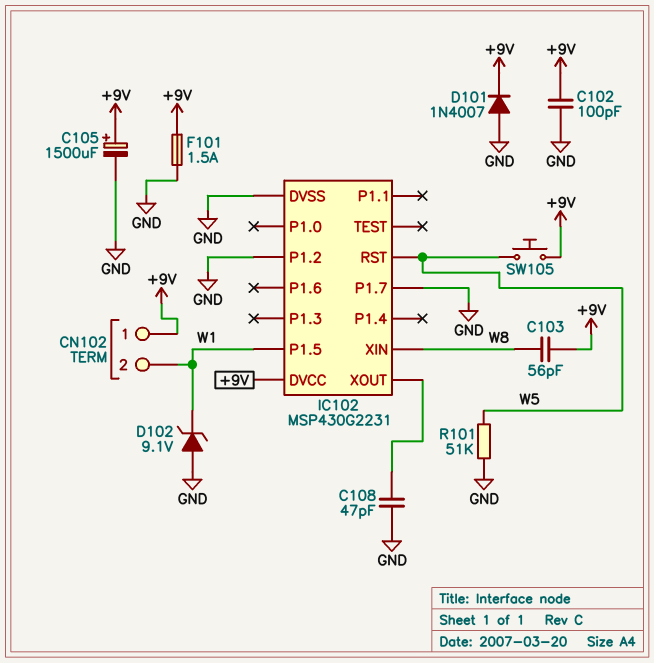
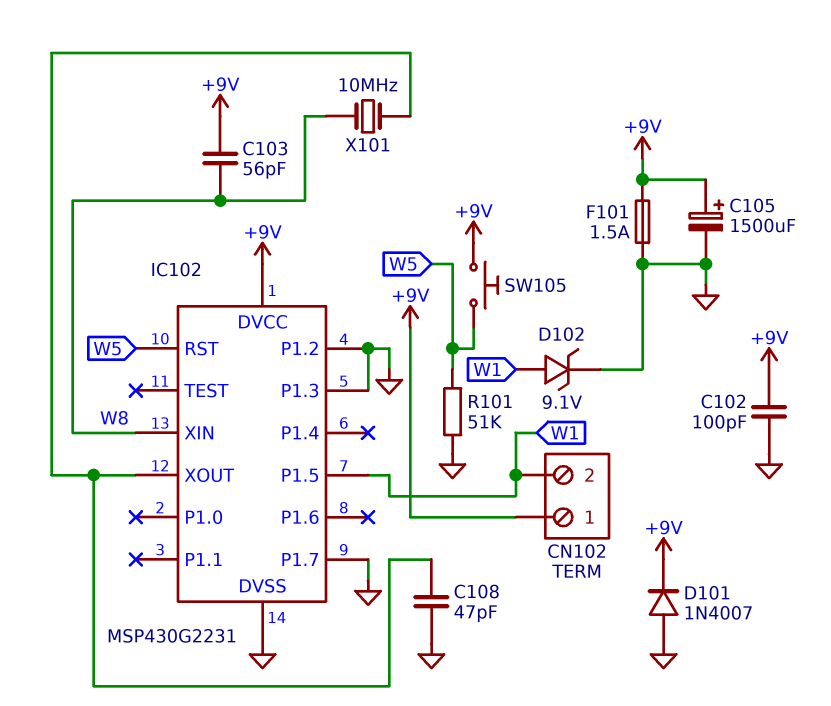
D102: zener 9.1V (A GND, K W1) -> zener 9.1V (A W1, K GND)
IC102 pin P1.3: none -> GND
X101: none -> 10MHz (IC102/XOUT, W8)

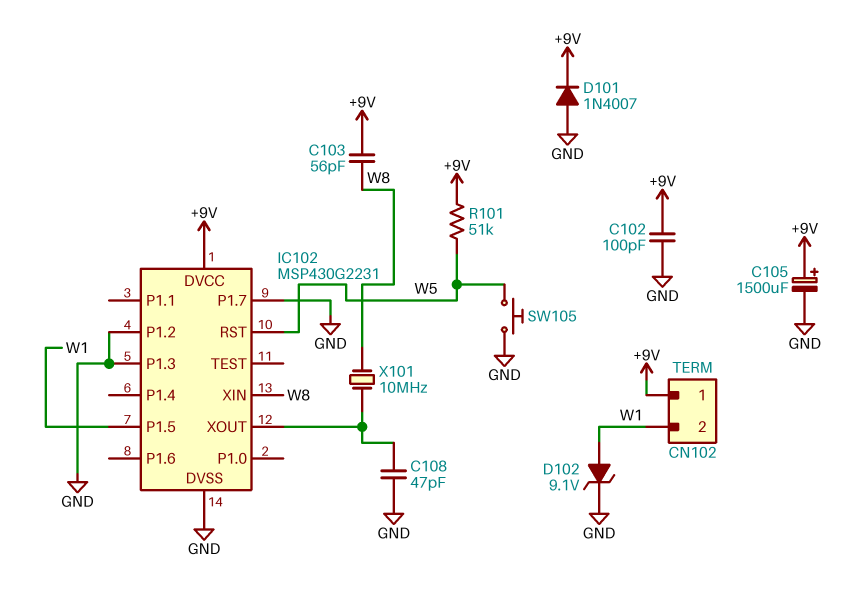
F101: 1.5A (+9V, GND) -> none
R101: 51k (GND, W5) -> 51k (+9V, W5)
SW105: button (+9V, W5) -> button (GND, W5)

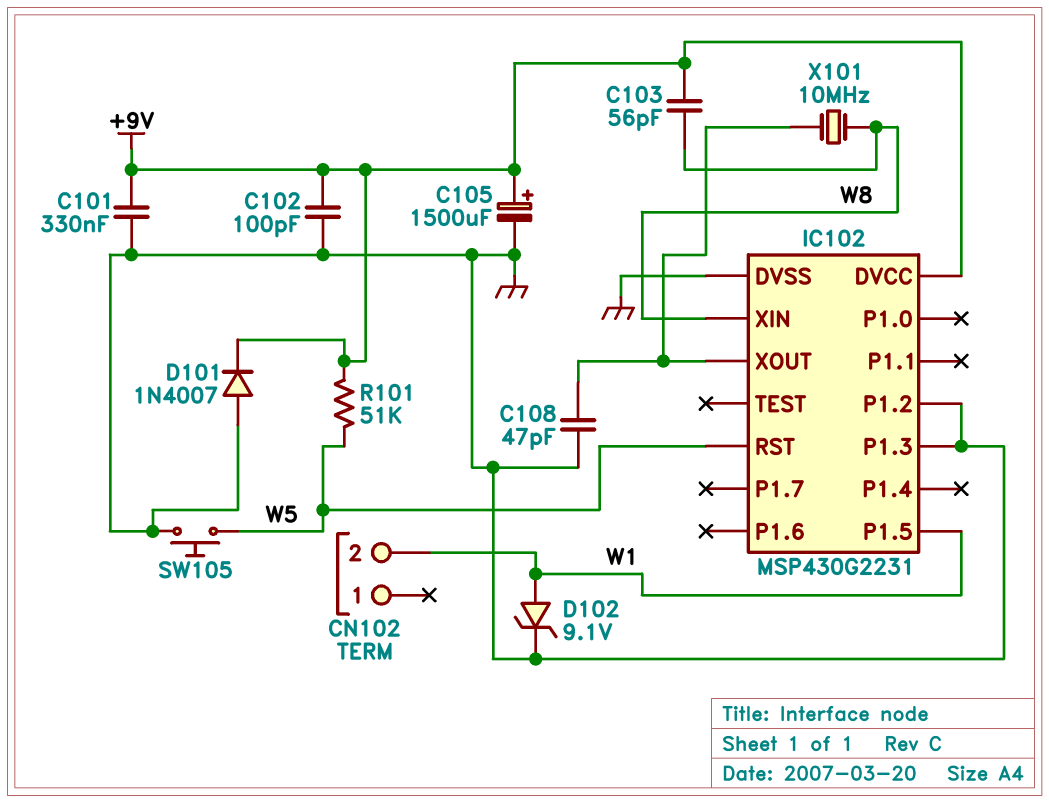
C101: none -> 330nF (+9V, GND)
CN102 pin 1: +9V -> none
IC102 pin P1.7: GND -> none

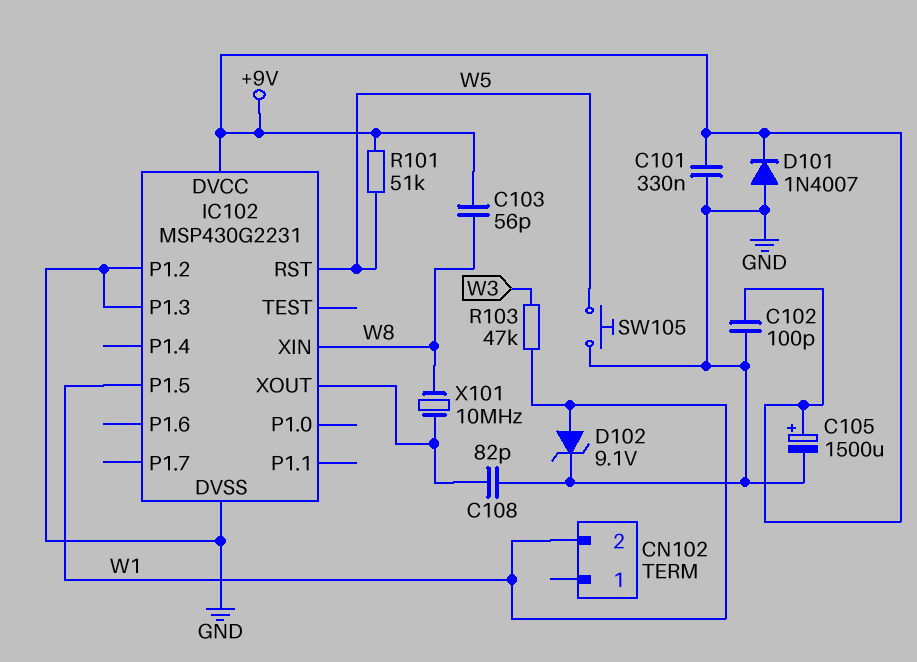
C108: 47pF (GND, IC102/XOUT) -> 82pF (GND, IC102/XOUT)
R103: none -> 47k (W1, W3)

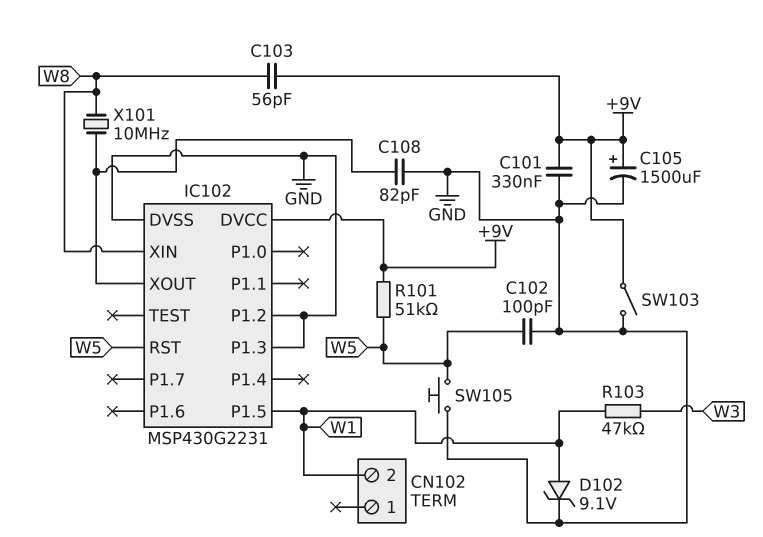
C102: 100pF (+9V, GND) -> 100pF (GND, W5)
D101: diode 1N4007 (A GND, K +9V) -> none
SW103: none -> switch (+9V, GND)

